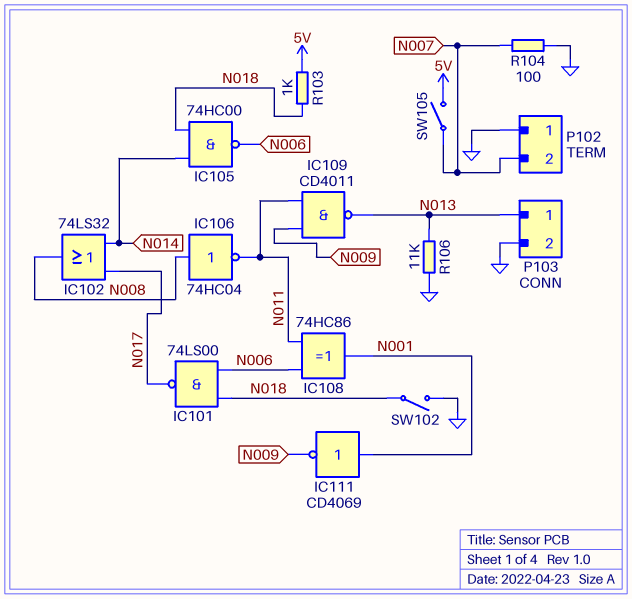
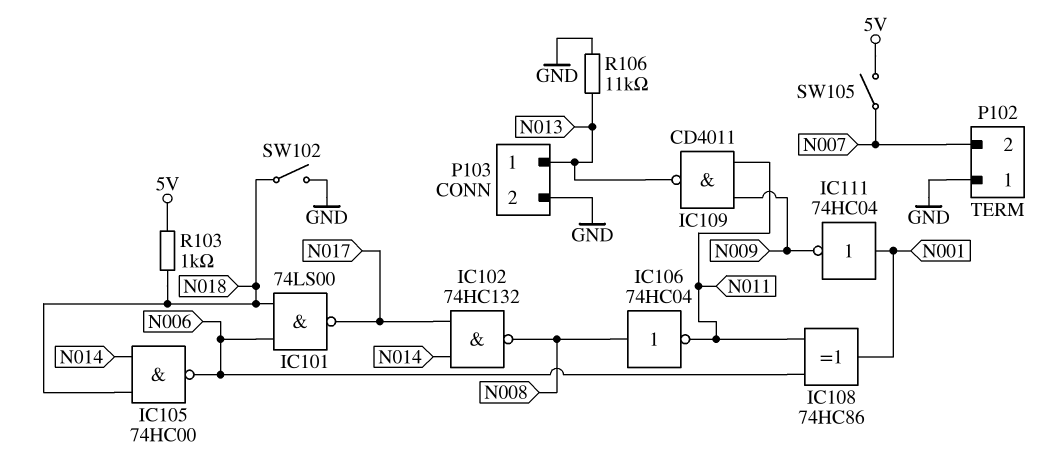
IC102: OR 74LS32 (in N014, in N017, out N008) -> NAND 74HC132 (in N014, in N017, out N008)
IC111: NOT CD4069 (in N001, out N009) -> NOT 74HC04 (in N001, out N009)
R104: 100 (GND, N007) -> none

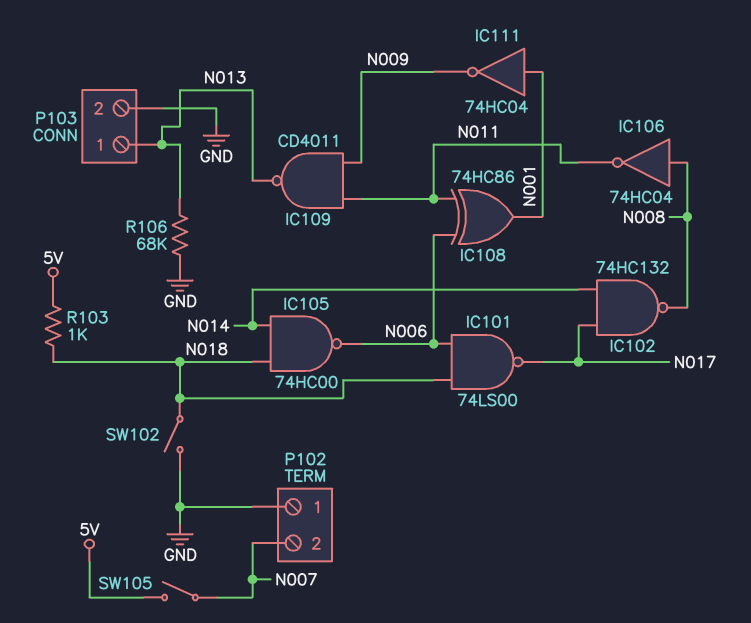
R106: 11k (GND, N013) -> 68k (GND, N013)

